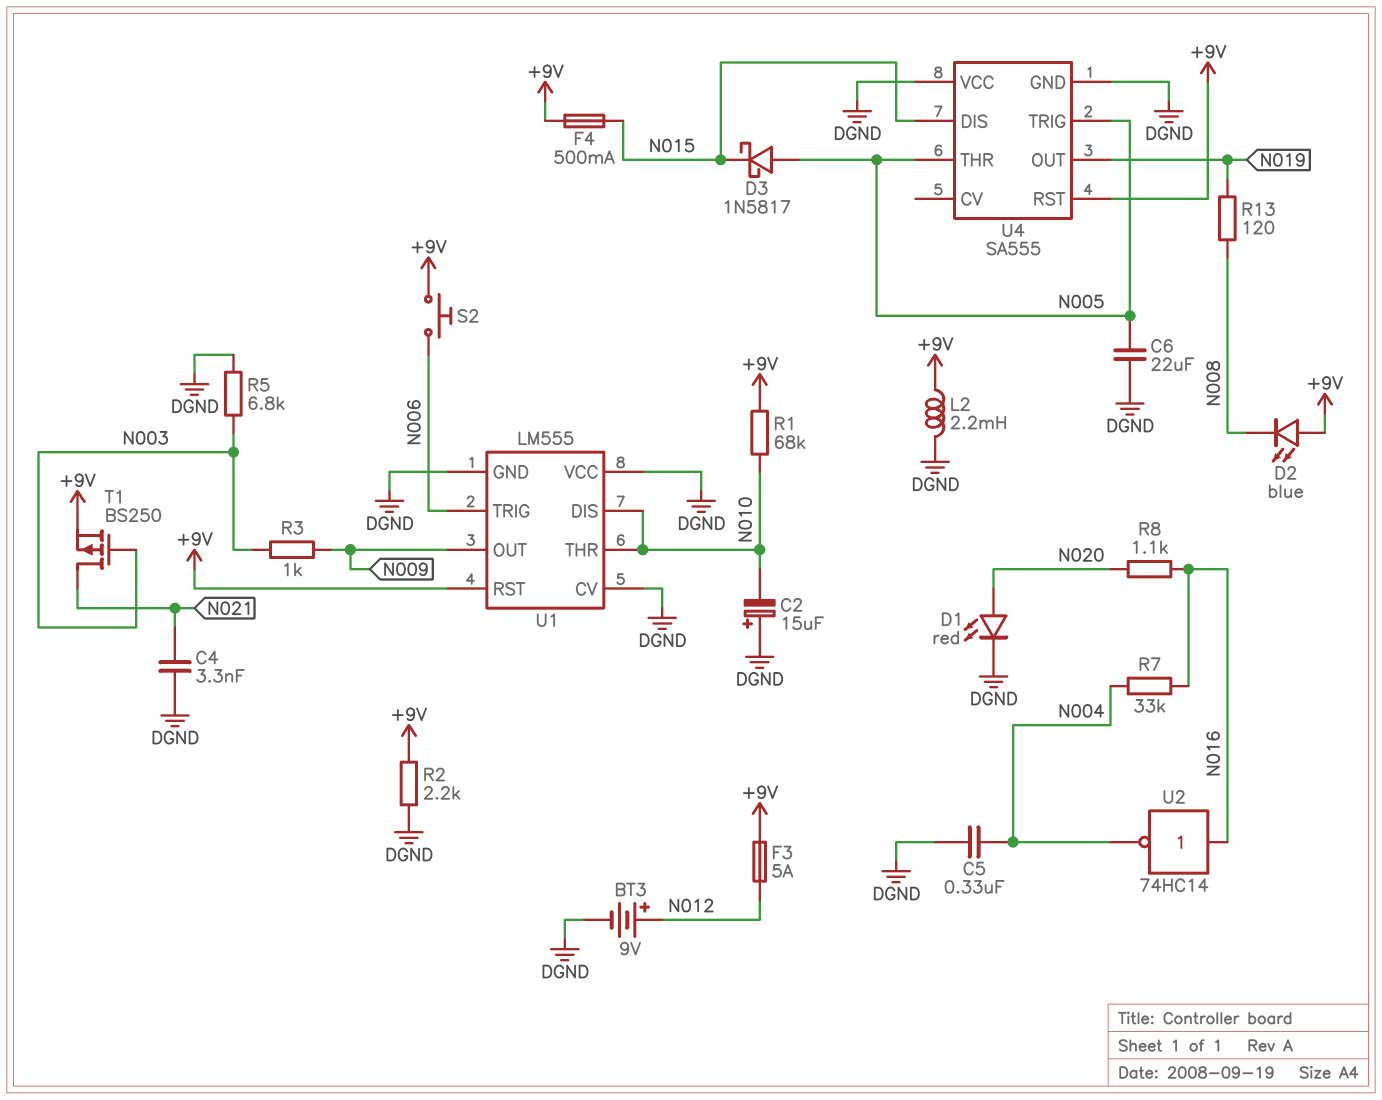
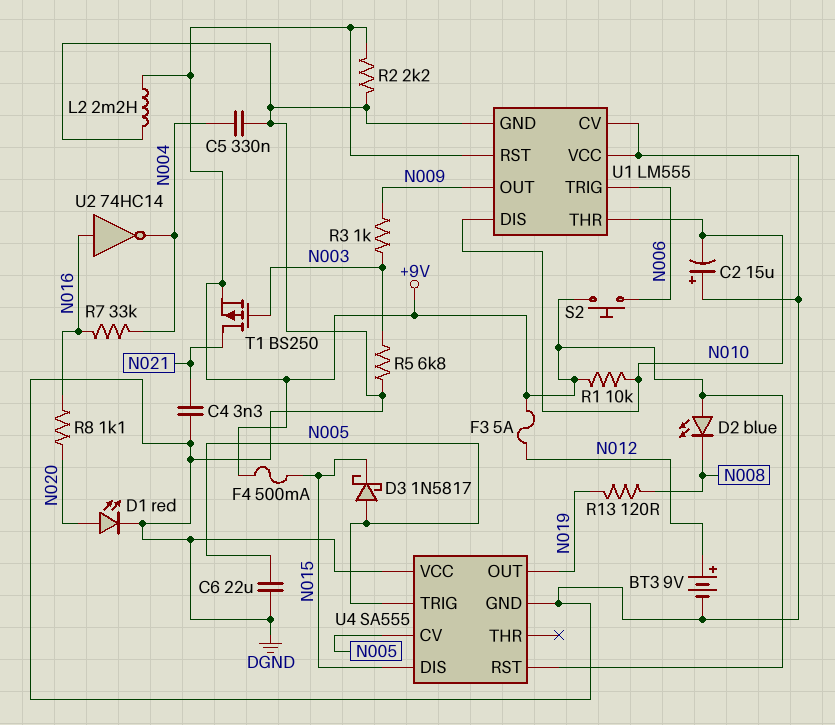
R1: 68k (+9V, N010) -> 10k (+9V, N010)
U4 pin CV: none -> N005
U4 pin THR: N005 -> none

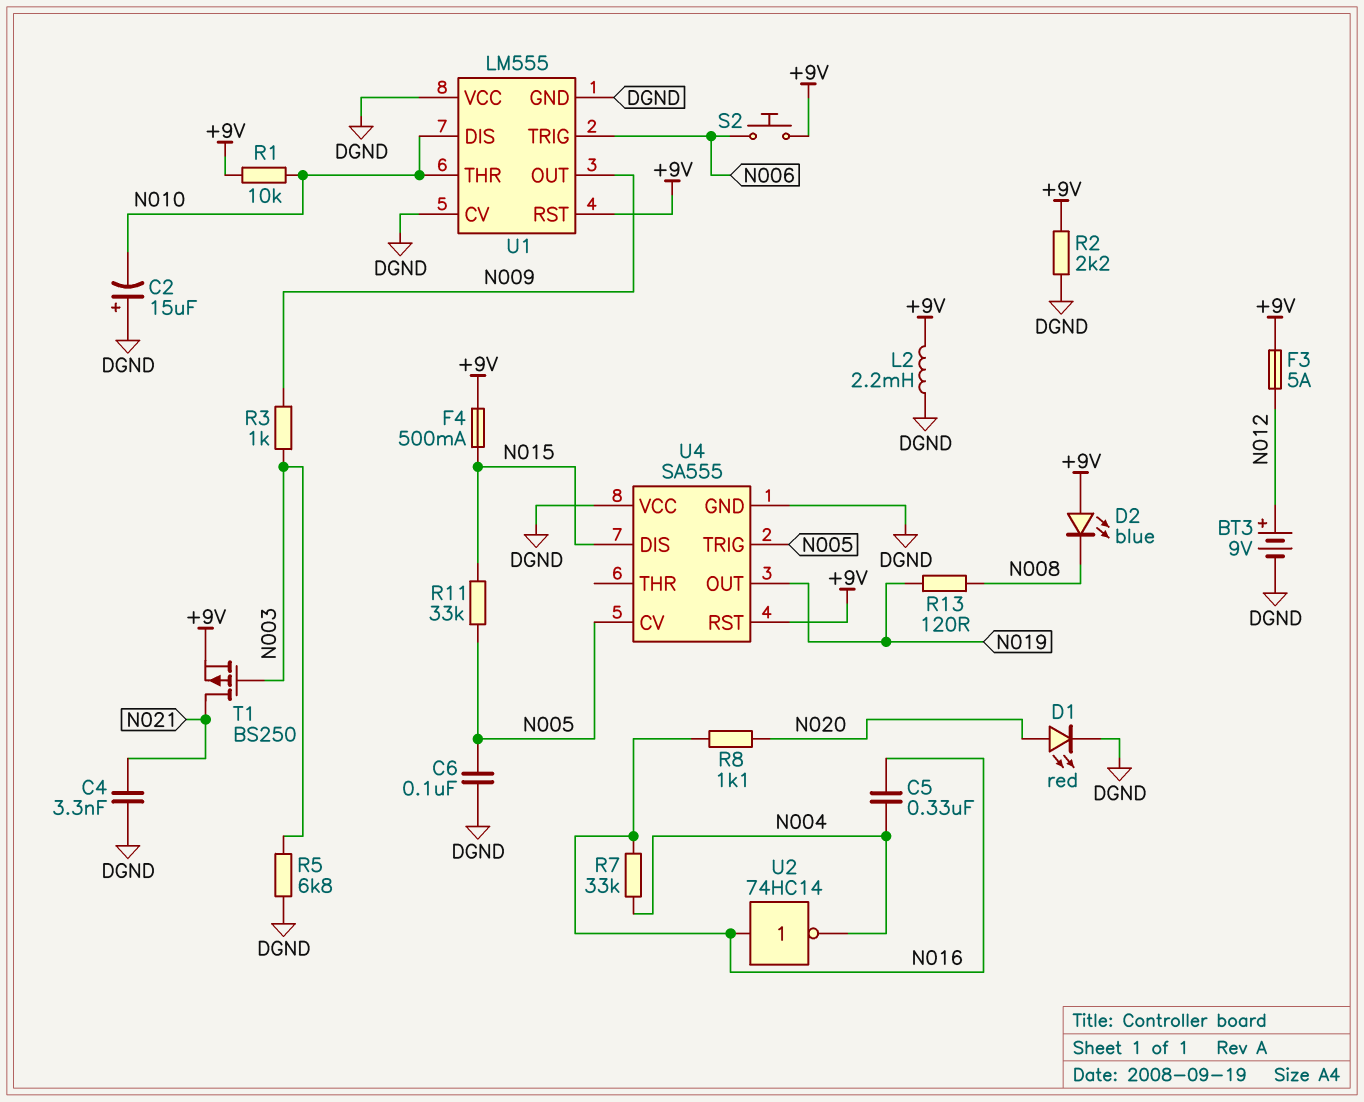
C5: 330nF (DGND, N004) -> 330nF (N004, N016)
C6: 22uF (DGND, N005) -> 100nF (DGND, N005)
D3: schottky 1N5817 (A N005, K N015) -> none
R11: none -> 33k (N005, N015)

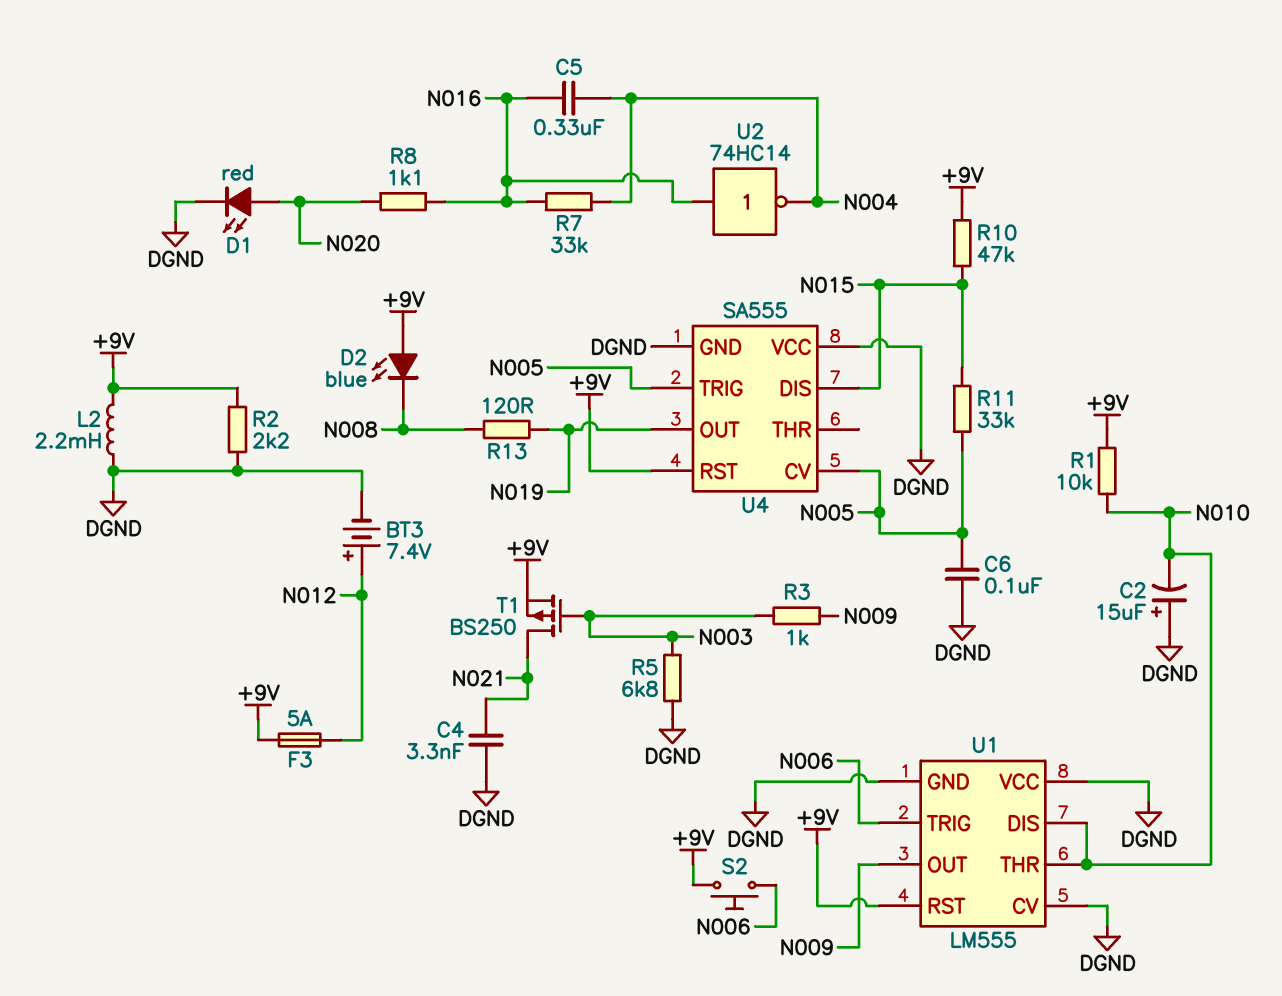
BT3: 9V (plus N012, minus DGND) -> 7.4V (plus N012, minus DGND)
F4: 500mA (+9V, N015) -> none
R10: none -> 47k (+9V, N015)

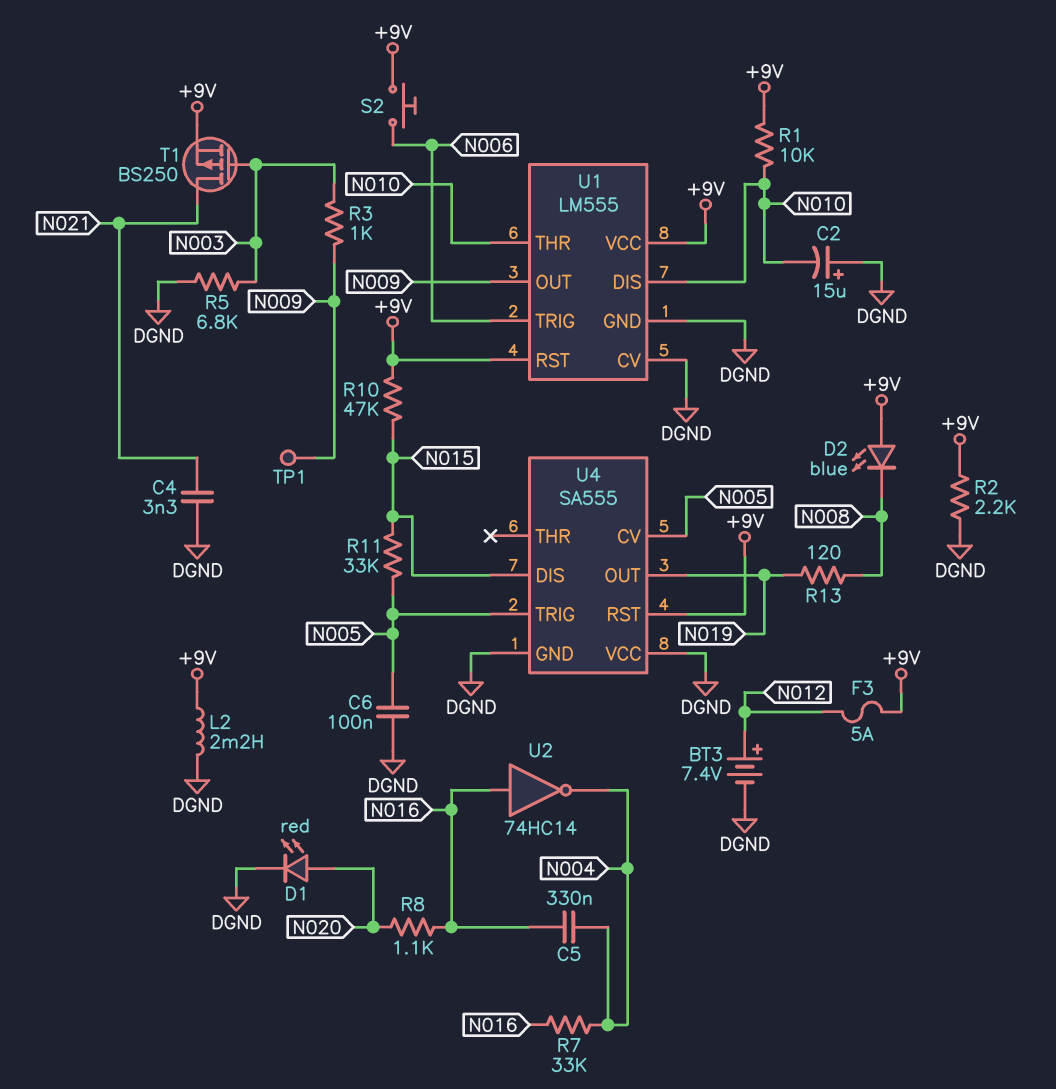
TP1: none -> test point (N009)
U1 pin VCC: DGND -> +9V

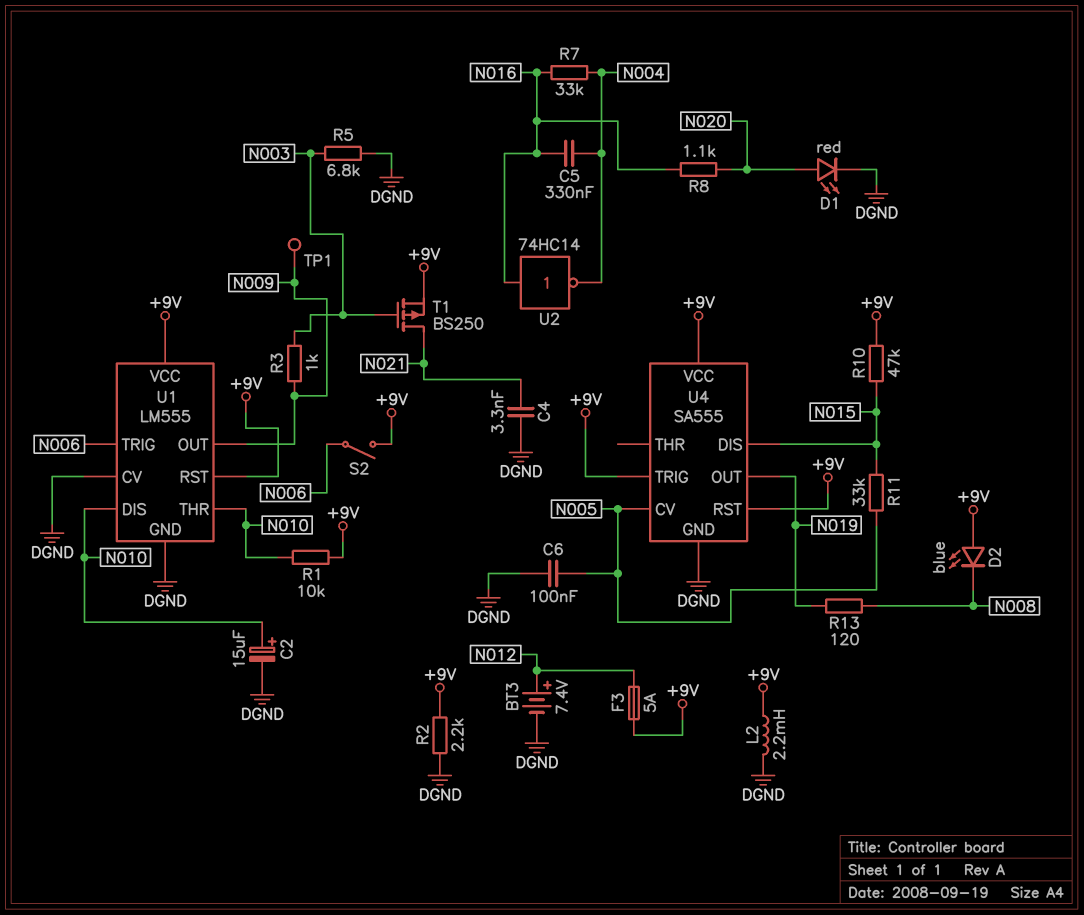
C2: 15uF (plus DGND, minus N010) -> 15uF (plus N010, minus DGND)
S2: button (+9V, N006) -> switch (+9V, N006)
U4 pin TRIG: N005 -> +9V
U4 pin VCC: DGND -> +9V

